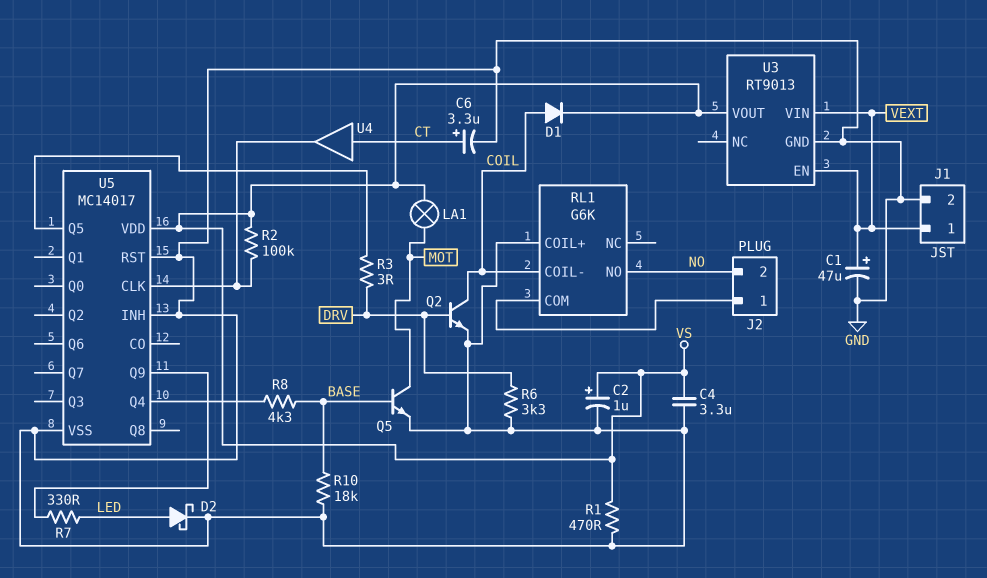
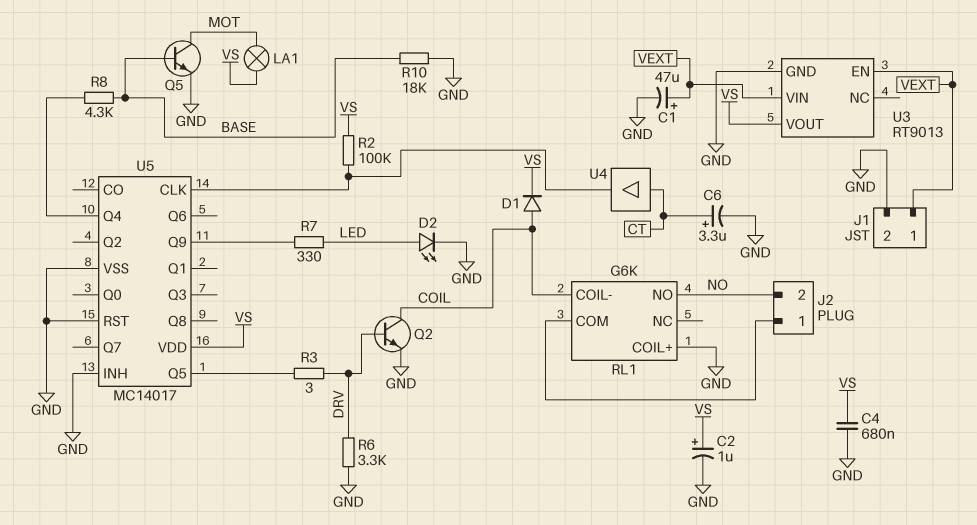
C4: 3.3uF (GND, VS) -> 680nF (GND, VS)
D2: schottky (A LED, K GND) -> LED (A LED, K GND)
R1: 470 (GND, VS) -> none

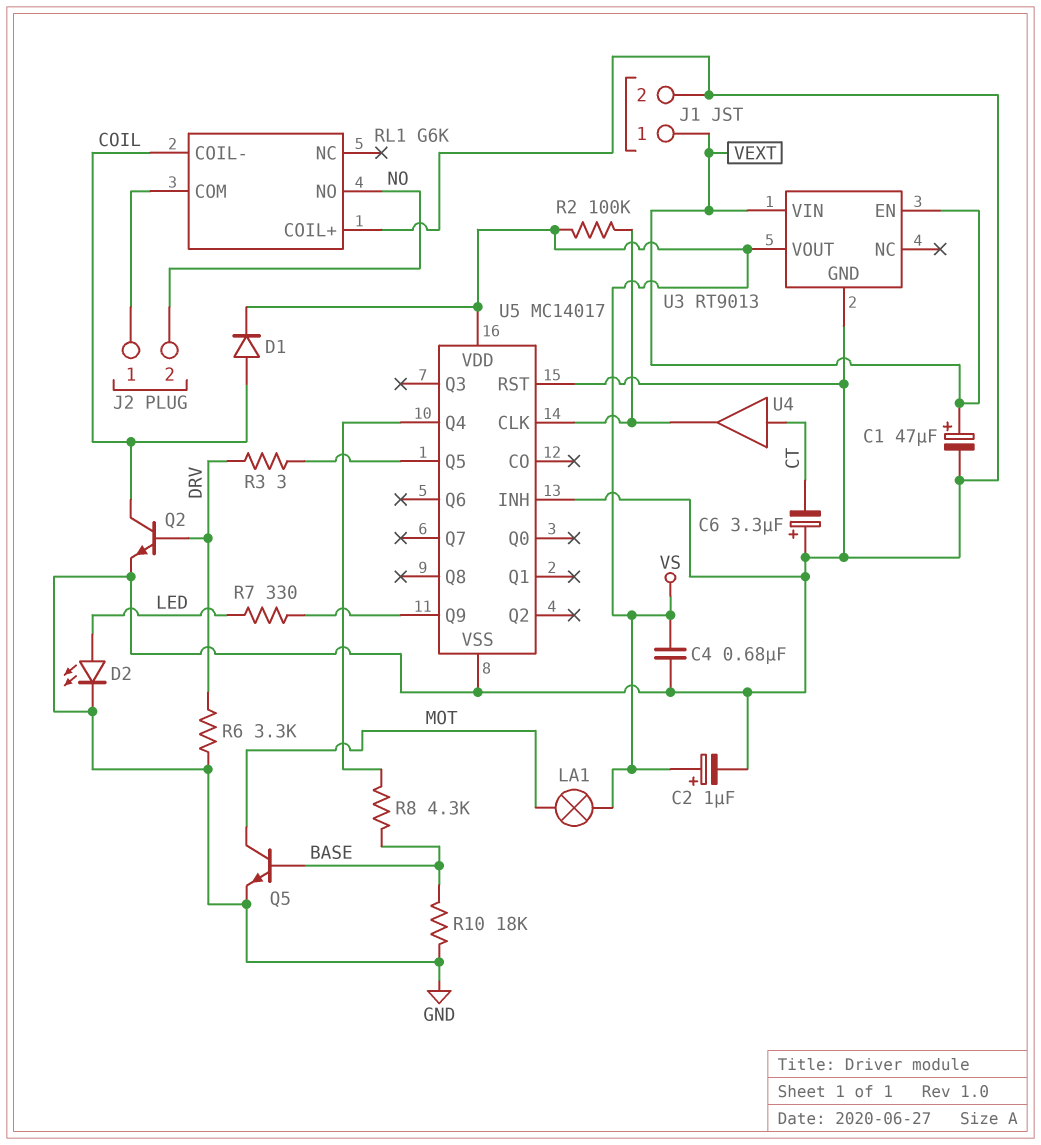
C6: 3.3uF (plus CT, minus GND) -> 3.3uF (plus GND, minus CT)

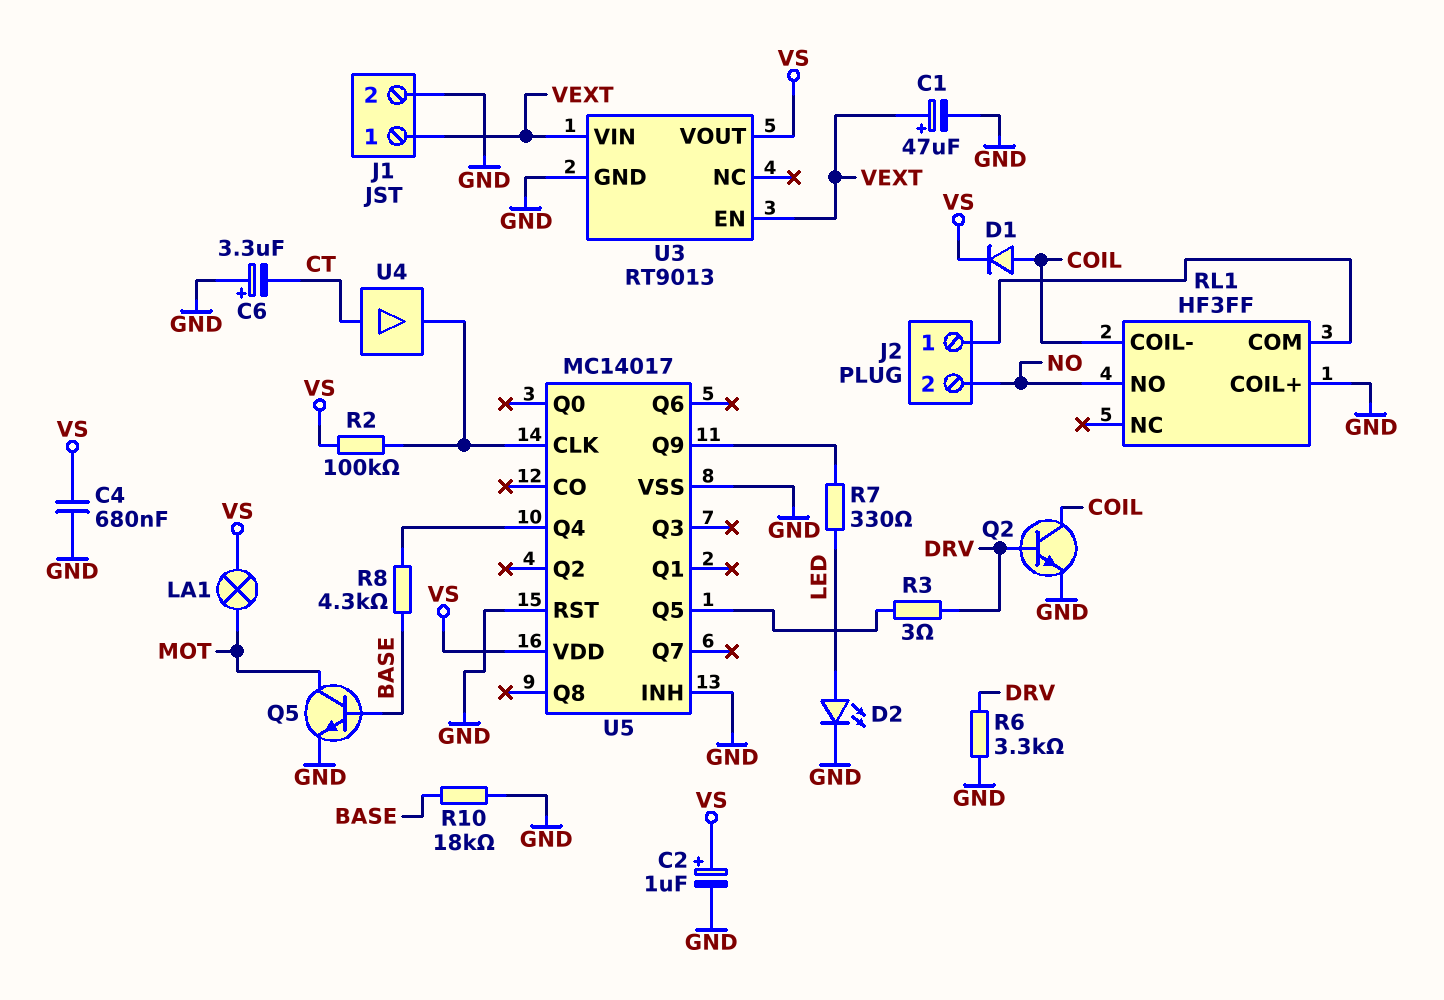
RL1: G6K -> HF3FF

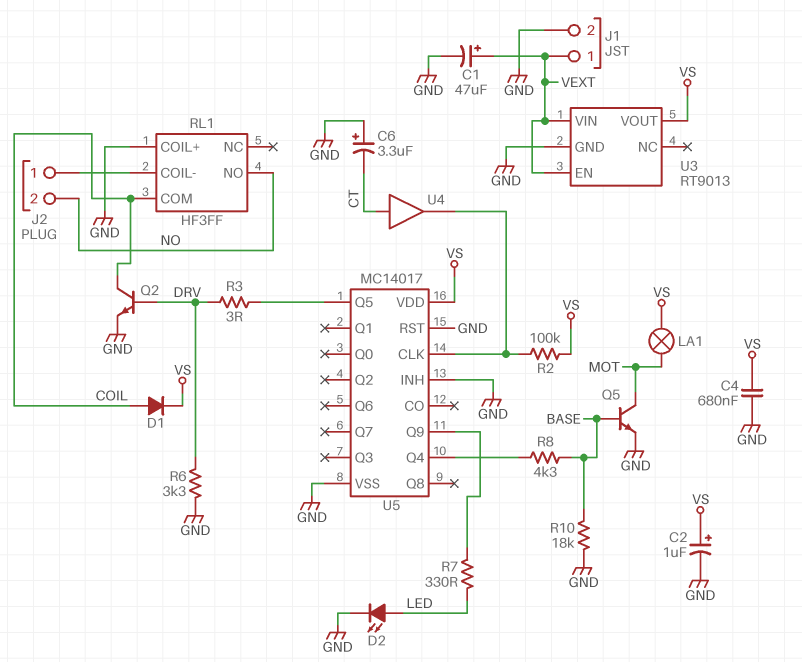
RL1 pin COIL-: COIL -> J2/1
RL1 pin COM: J2/1 -> COIL

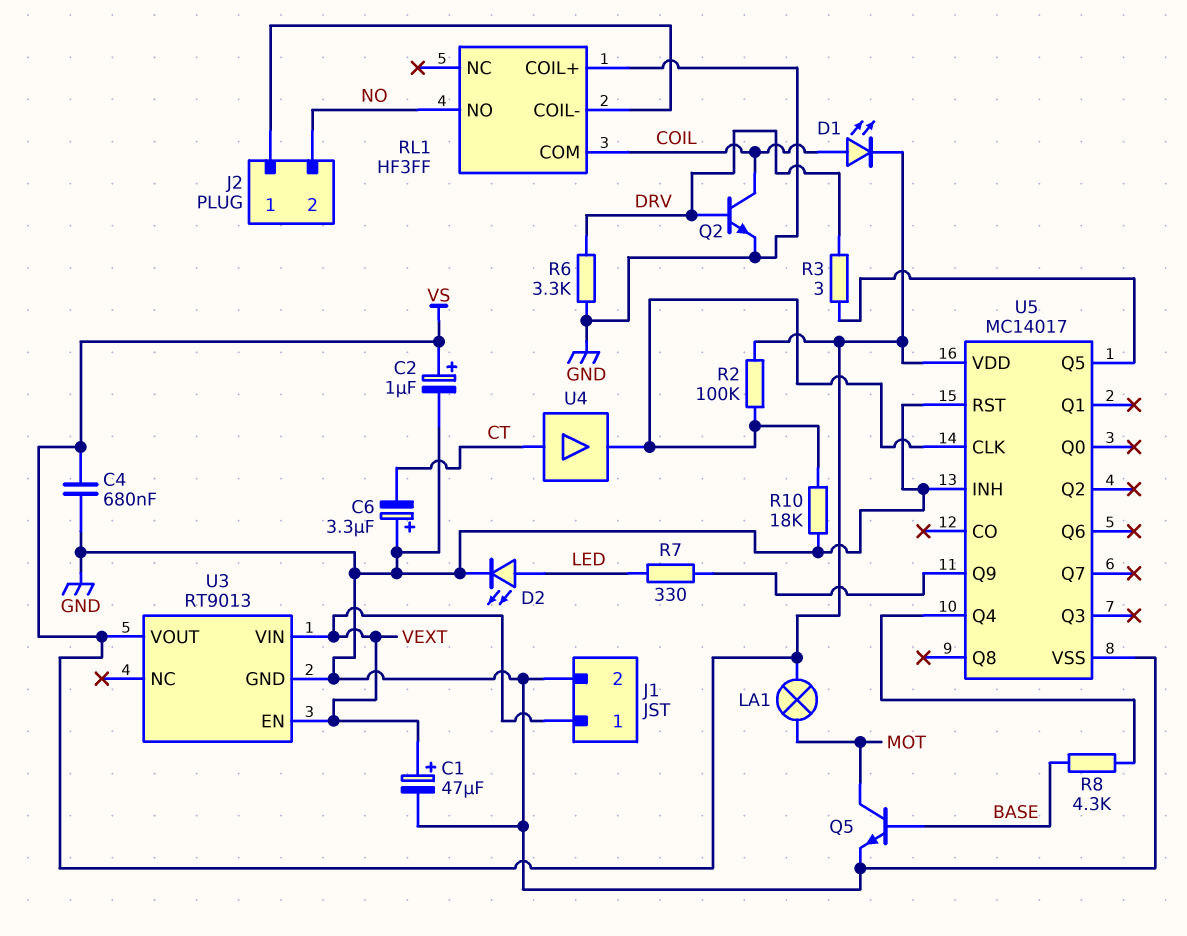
D1: diode (A COIL, K VS) -> LED (A COIL, K VS)
R10: 18k (BASE, GND) -> 18k (GND, U5/CLK)

